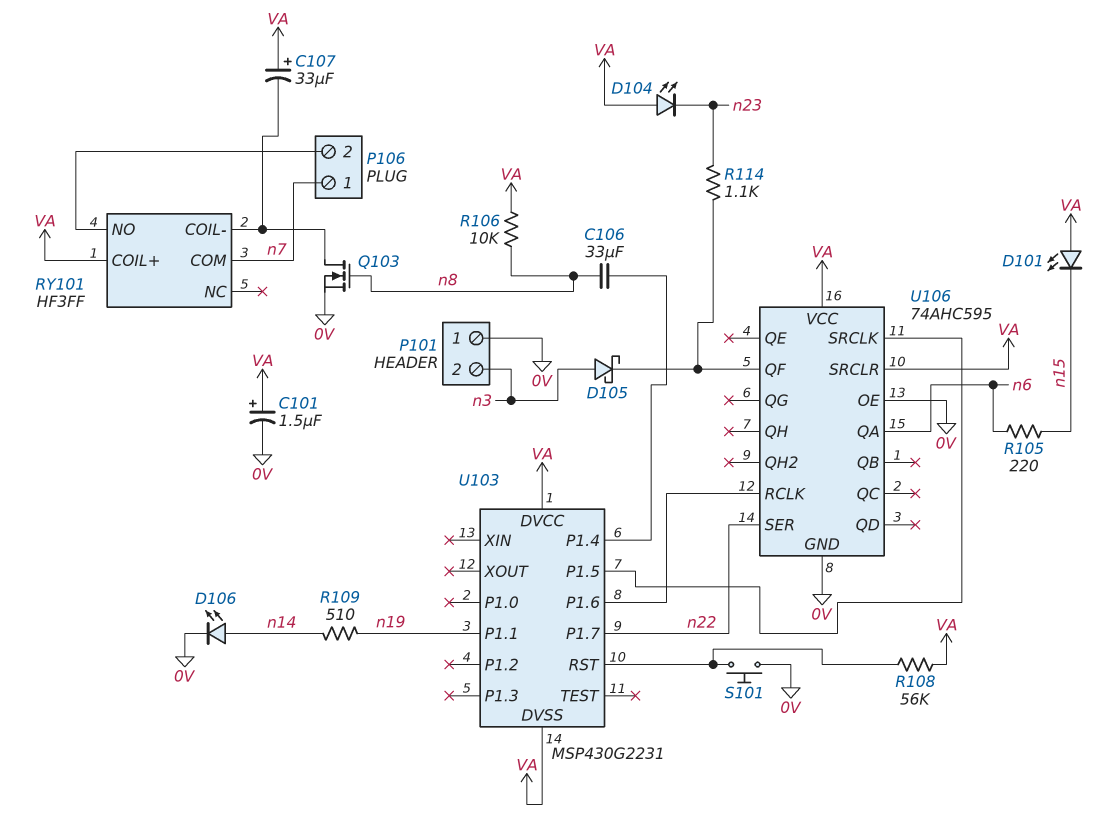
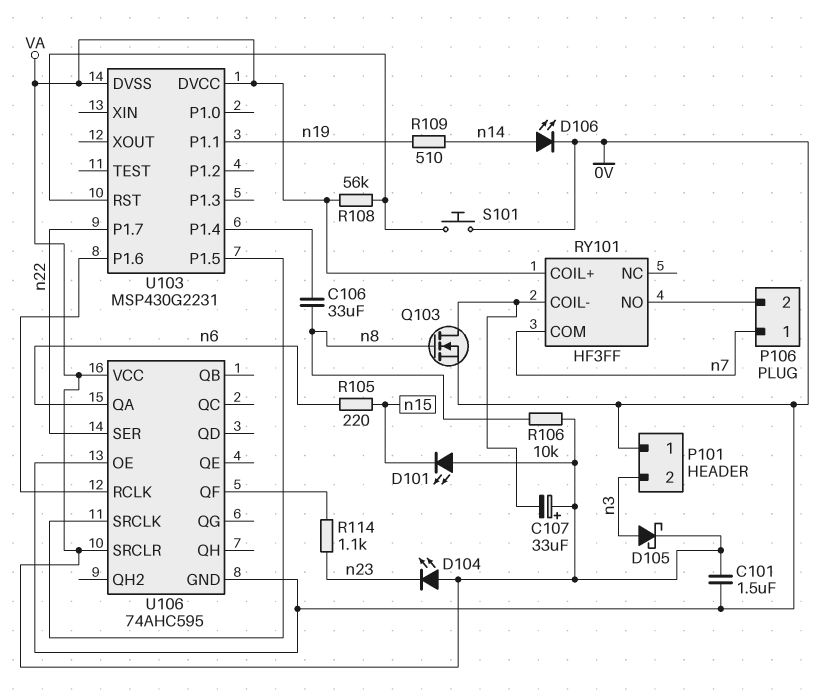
C101: 1.5uF (plus VA, minus 0V) -> 1.5uF (0V, VA)
D105: schottky (A n3, K U106/QF) -> schottky (A n3, K VA)

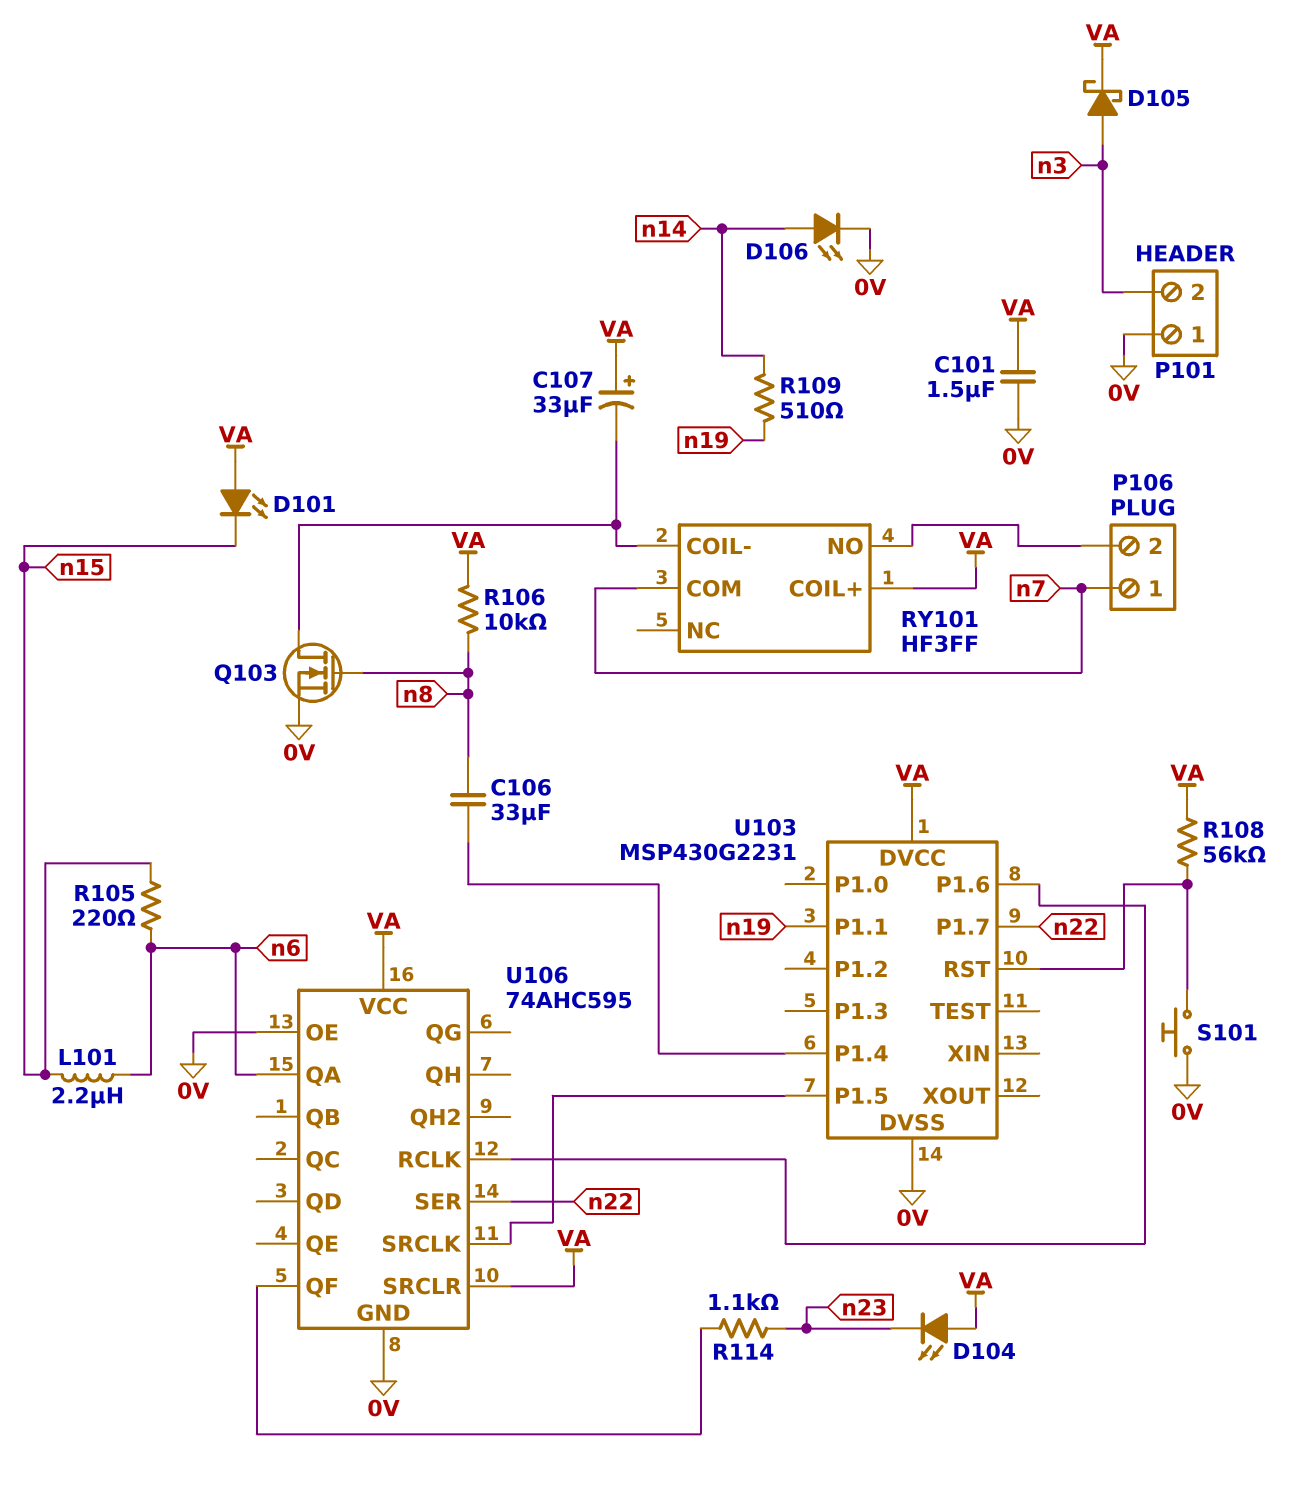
L101: none -> 2.2uH (n6, n15)
U103 pin DVSS: VA -> 0V

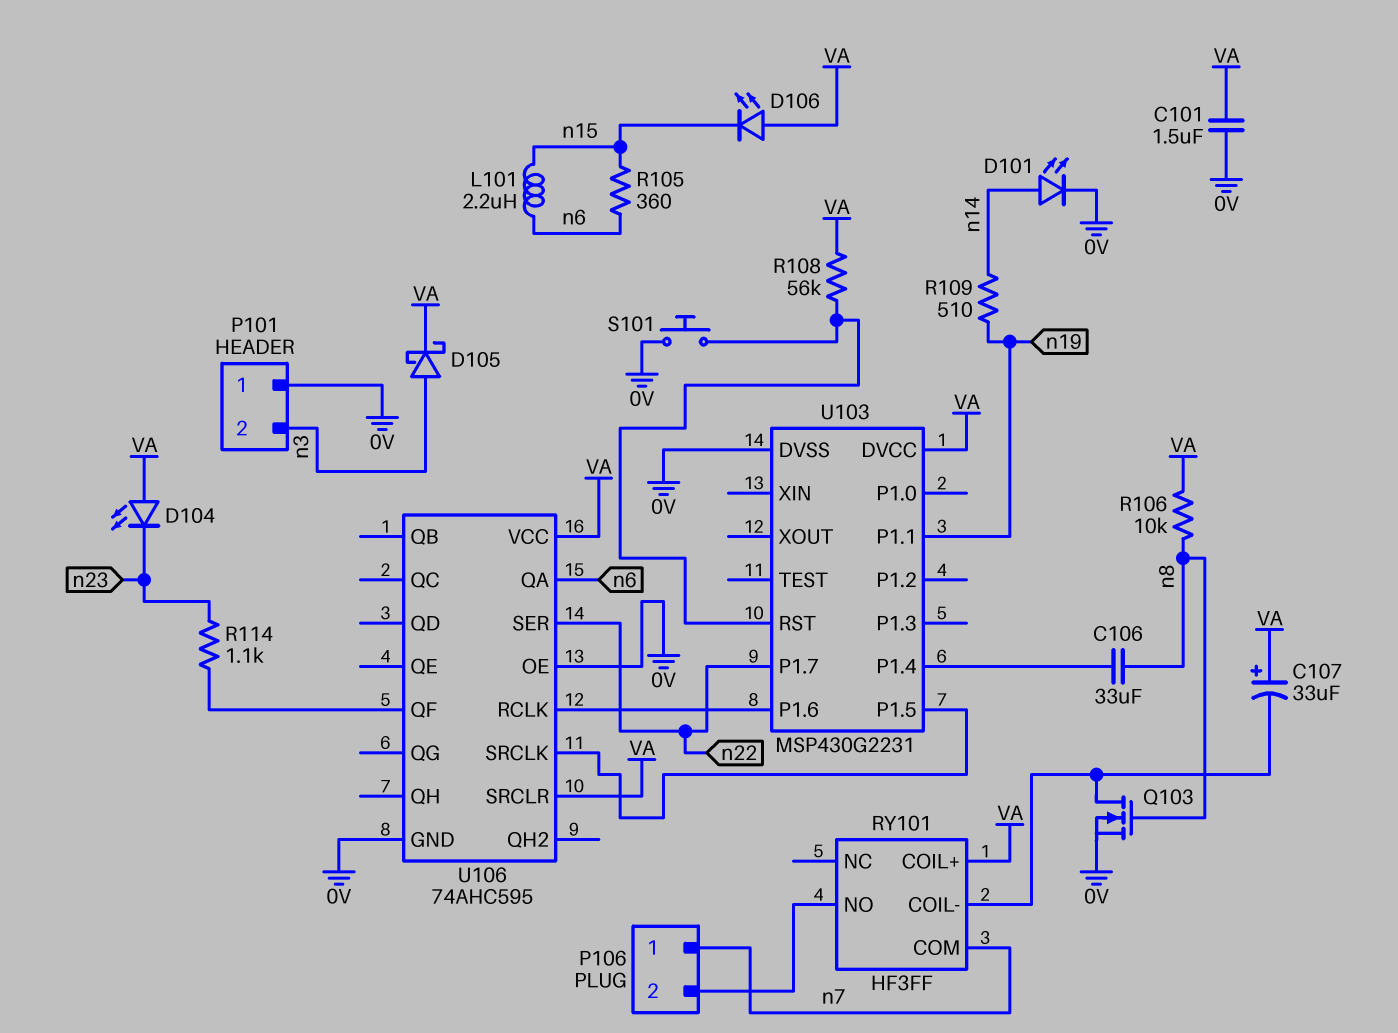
D101: LED (A VA, K n15) -> LED (A n14, K 0V)
D106: LED (A n14, K 0V) -> LED (A VA, K n15)
R105: 220 (n6, n15) -> 360 (n6, n15)

